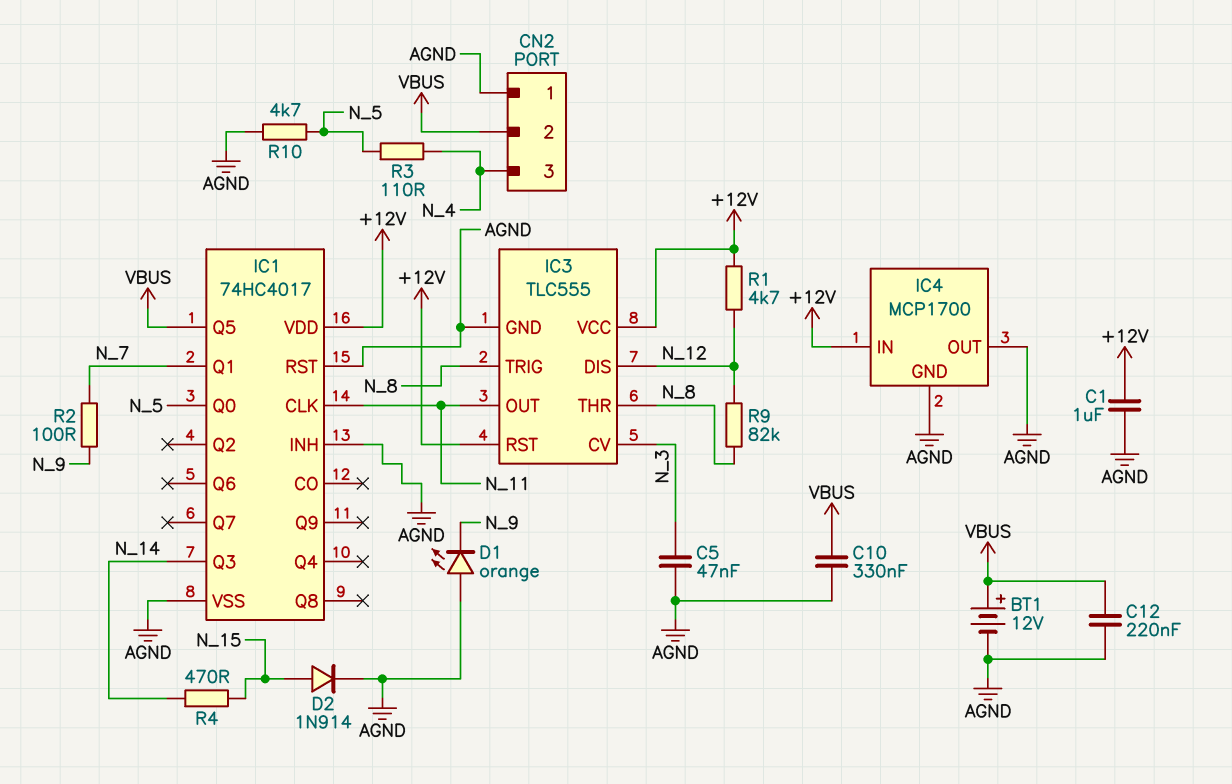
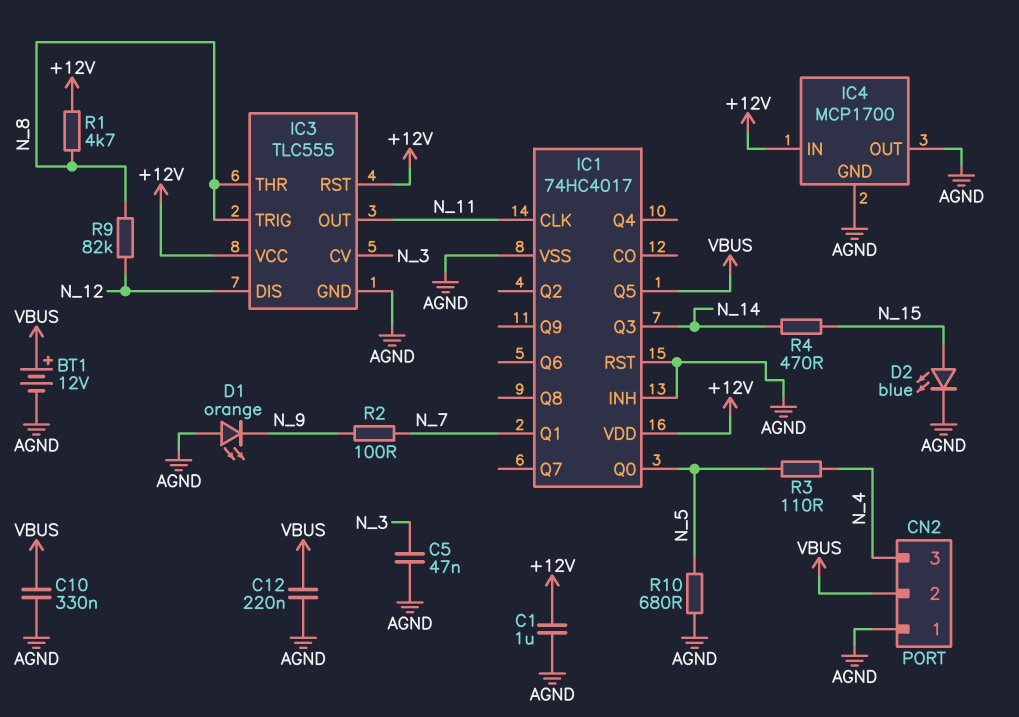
D2: diode 1N914 (A N_15, K AGND) -> LED blue (A N_15, K AGND)
R1: 4.7k (+12V, N_12) -> 4.7k (+12V, N_8)
R10: 4.7k (AGND, N_5) -> 680 (AGND, N_5)

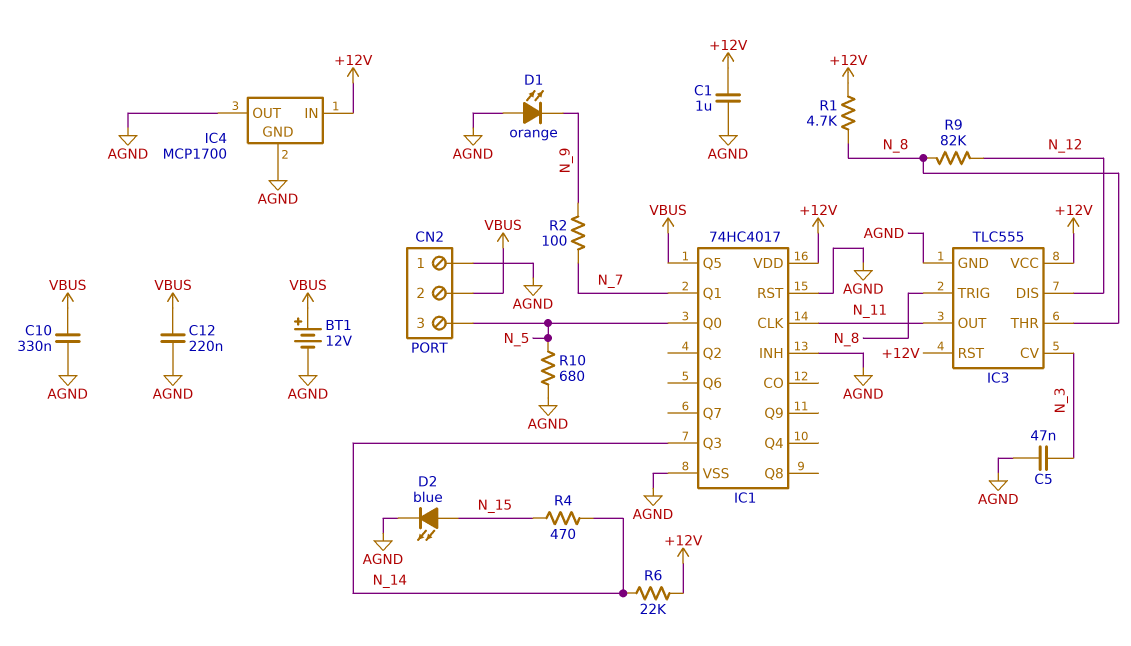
CN2 pin 3: N_4 -> N_5
R3: 110 (N_4, N_5) -> none
R6: none -> 22k (+12V, N_14)

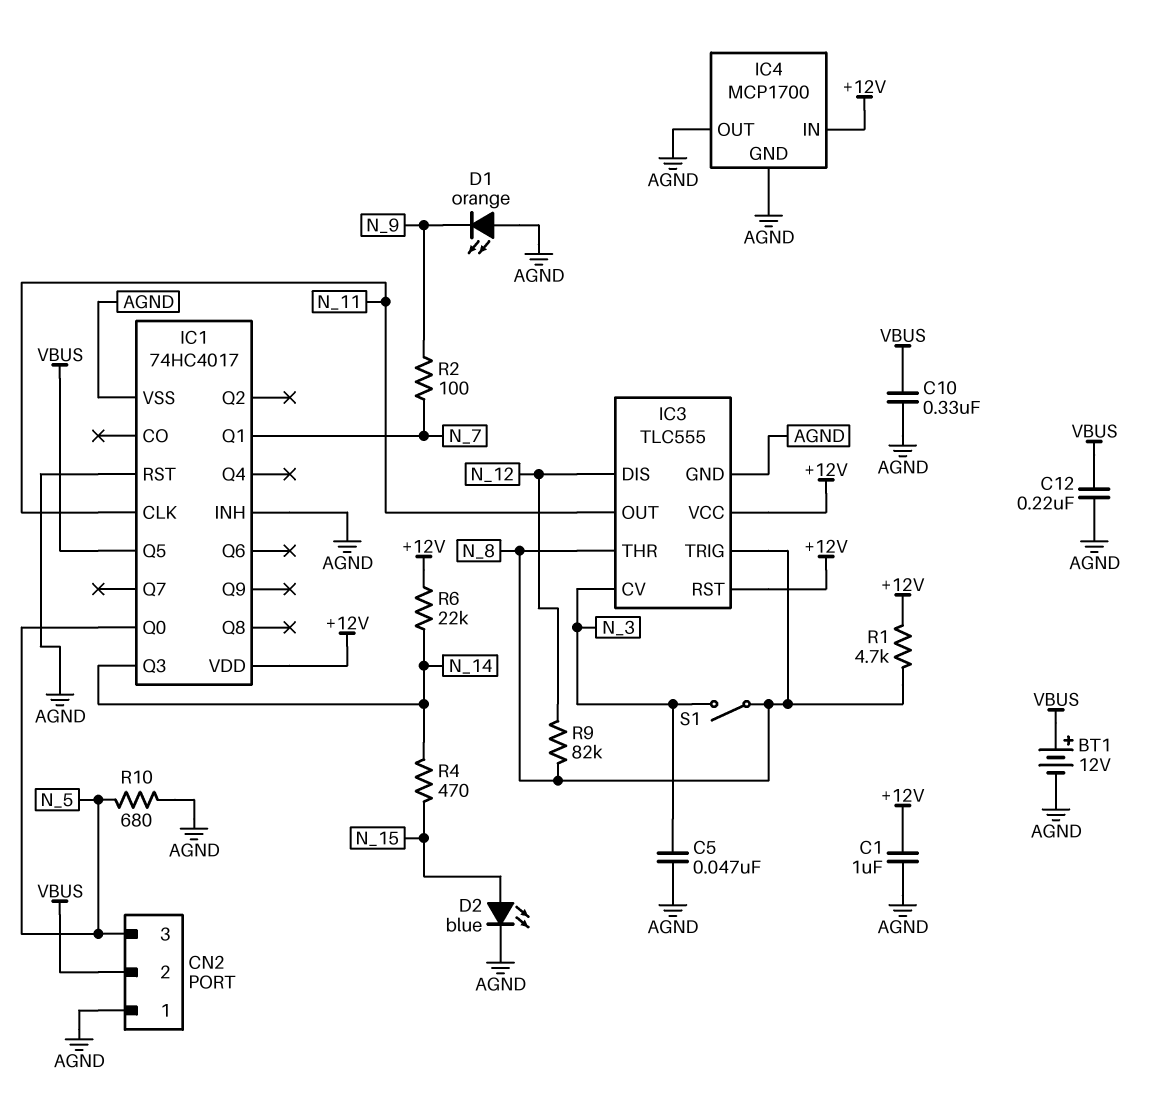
S1: none -> switch (N_3, N_8)

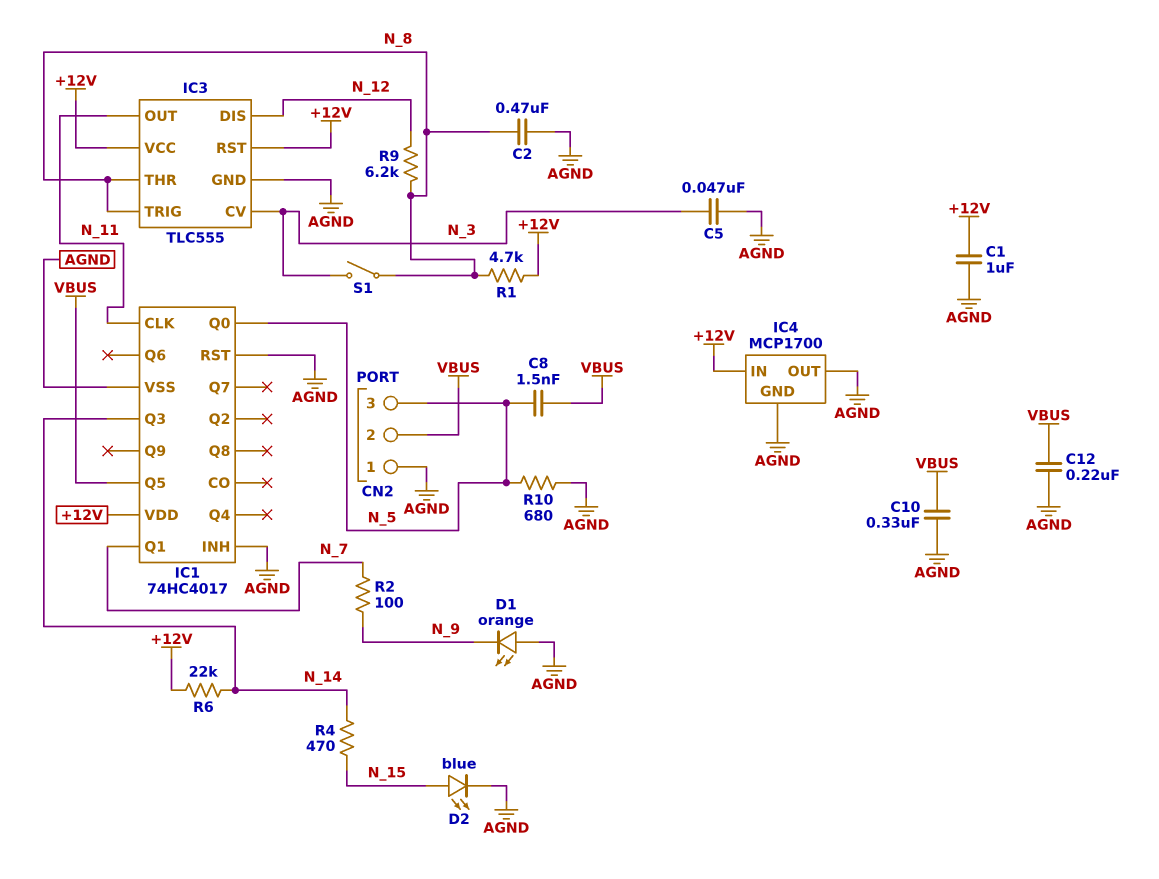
BT1: 12V (plus VBUS, minus AGND) -> none
C2: none -> 470nF (AGND, N_8)
C8: none -> 1.5nF (N_5, VBUS)
R9: 82k (N_8, N_12) -> 6.2k (N_8, N_12)

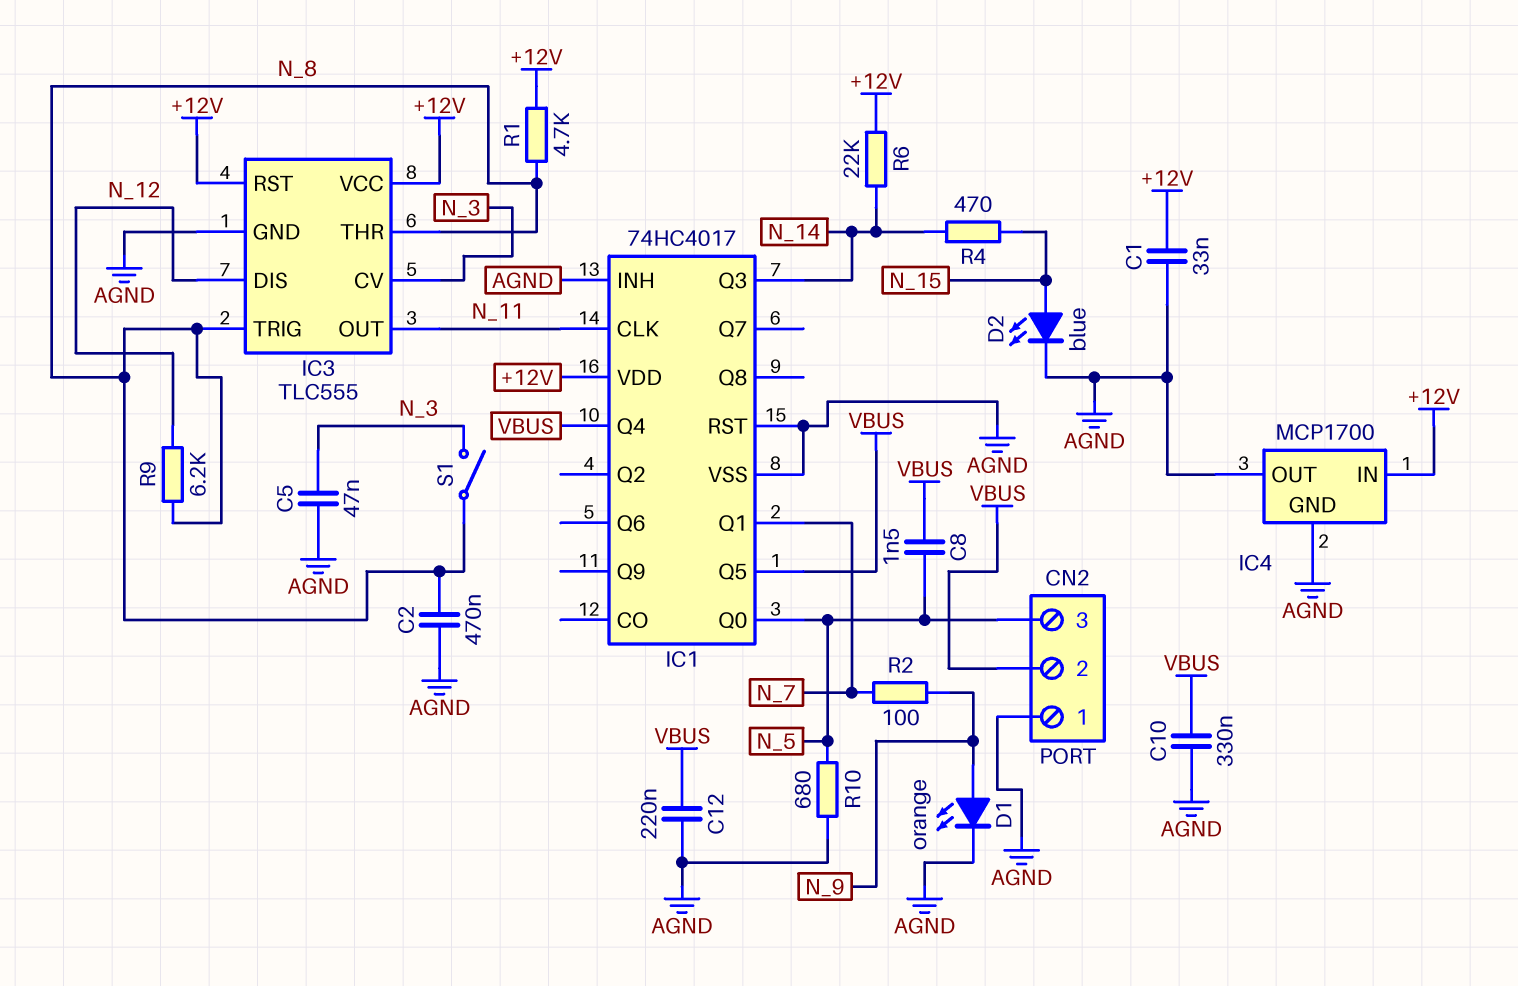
C1: 1uF (+12V, AGND) -> 33nF (+12V, AGND)
D1: LED orange (A AGND, K N_9) -> LED orange (A N_9, K AGND)
IC1 pin Q4: none -> VBUS

